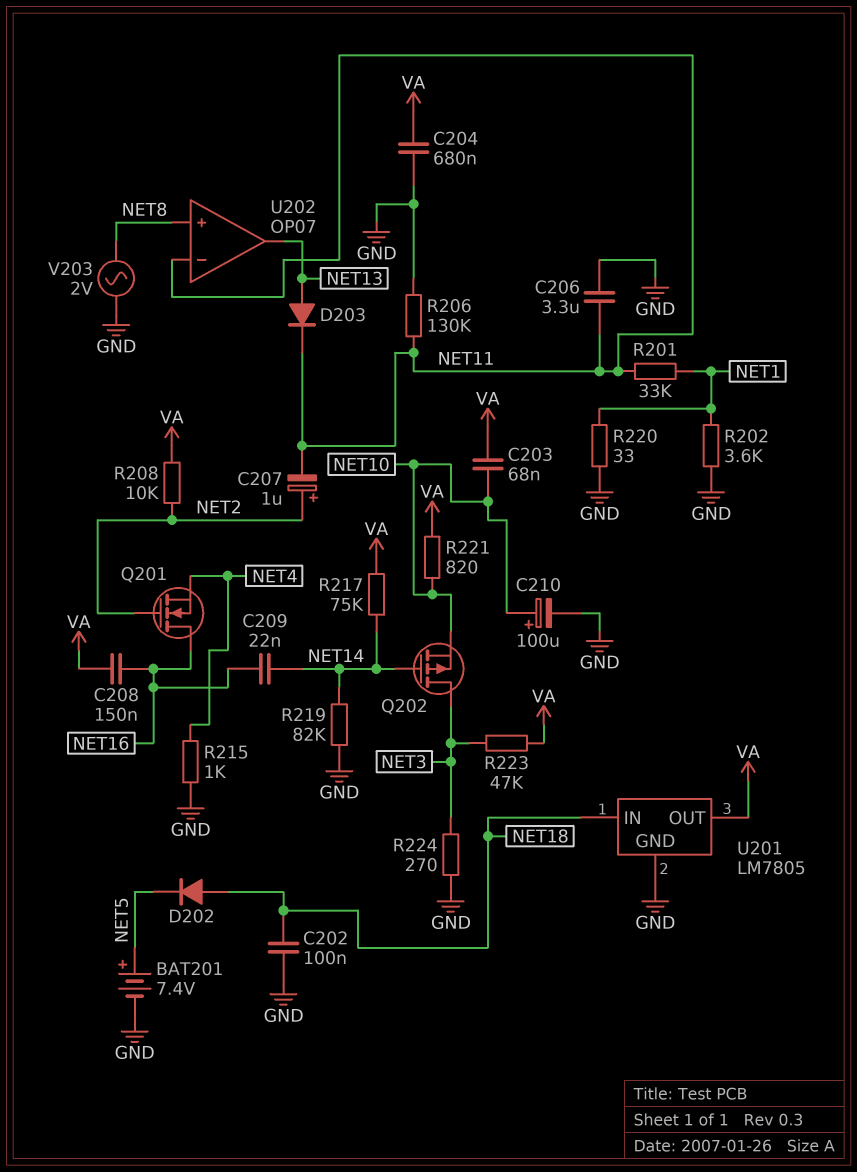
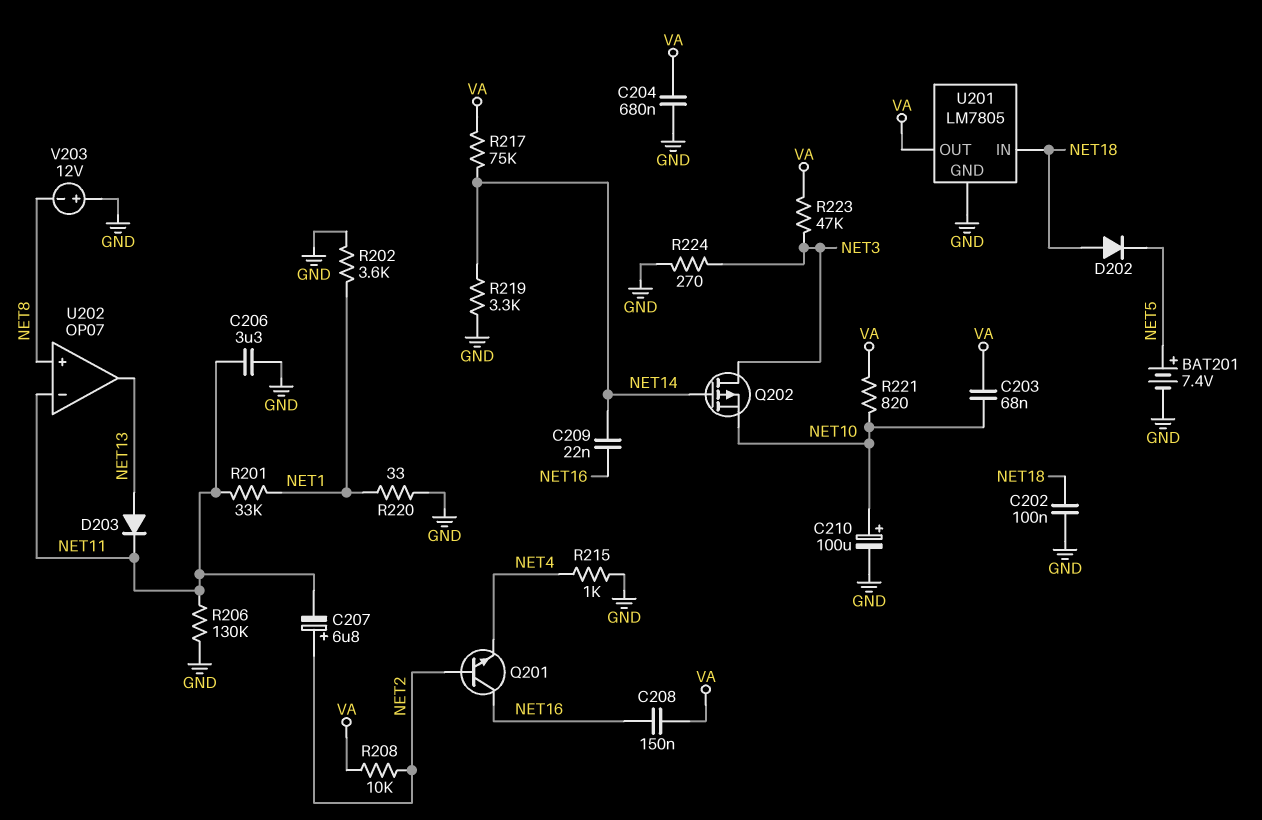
C207: 1uF (plus NET2, minus NET11) -> 6.8uF (plus NET2, minus NET11)
Q201: NMOS (G NET2, D NET16, S NET4) -> NPN (B NET2, C NET16, E NET4)
R219: 82k (GND, NET14) -> 3.3k (GND, NET14)
V203: AC 2V (GND, NET8) -> 12V (plus GND, minus NET8)

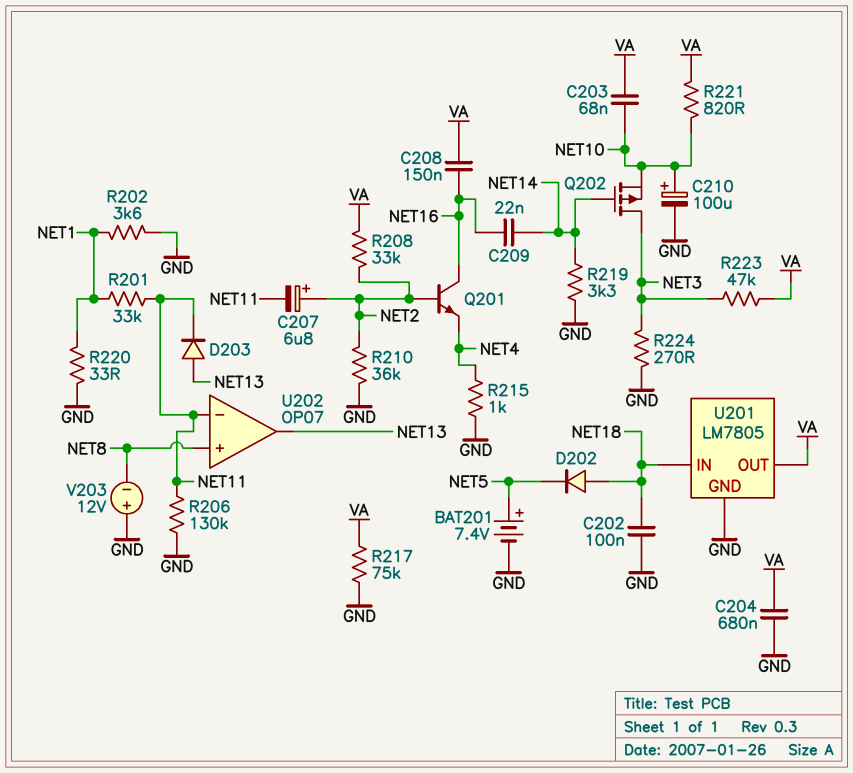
C206: 3.3uF (GND, NET11) -> none
R208: 10k (NET2, VA) -> 33k (NET2, VA)
R210: none -> 36k (GND, NET2)
R217: 75k (NET14, VA) -> 75k (GND, VA)

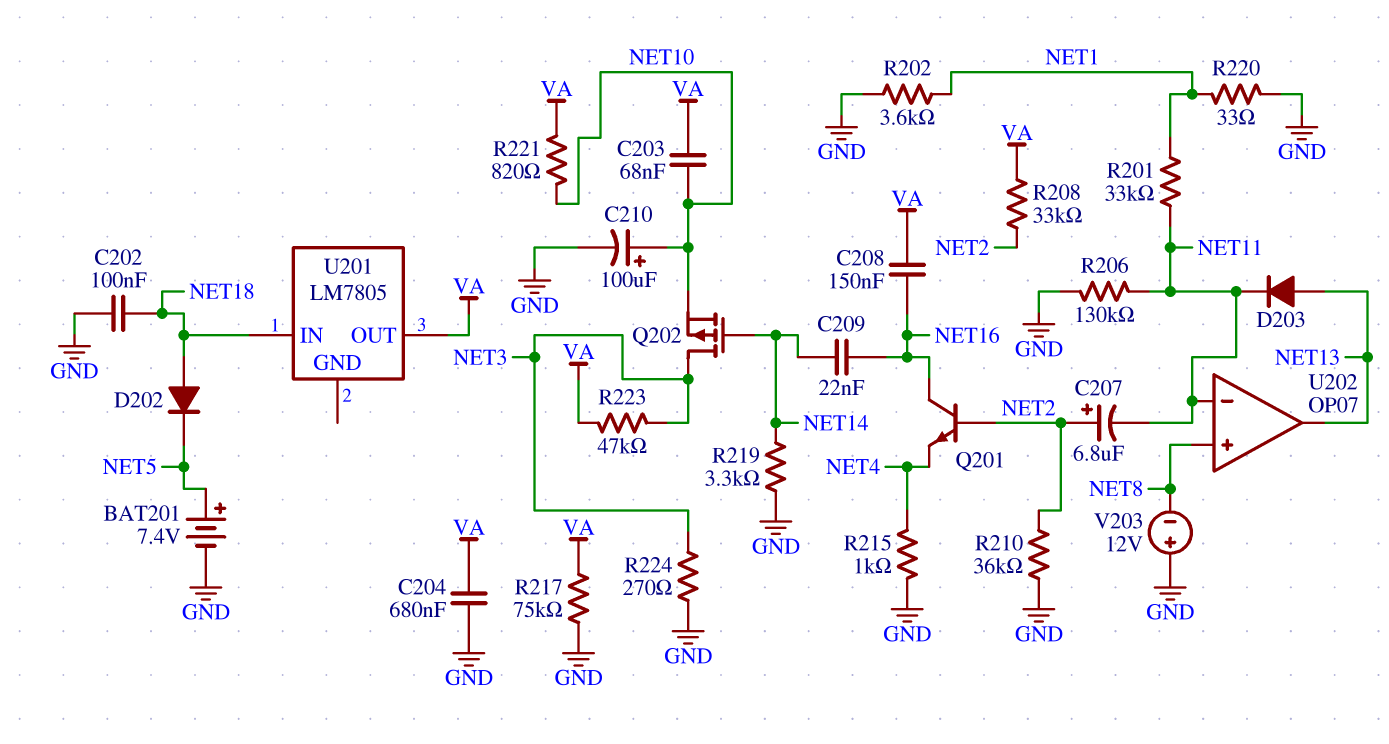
U201 pin GND: GND -> none

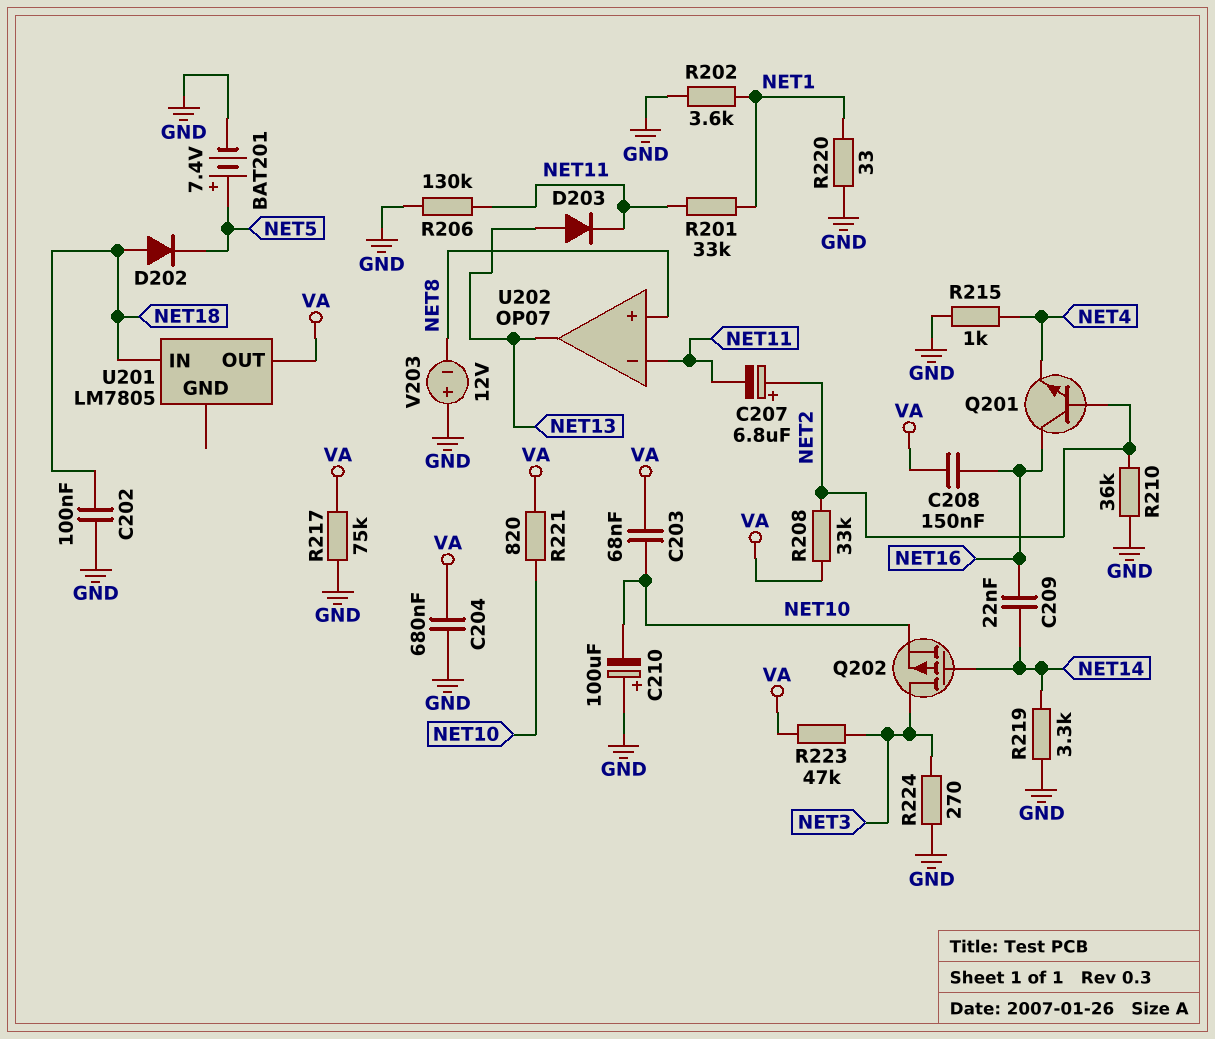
C210: 100uF (plus NET10, minus GND) -> 100uF (plus GND, minus NET10)

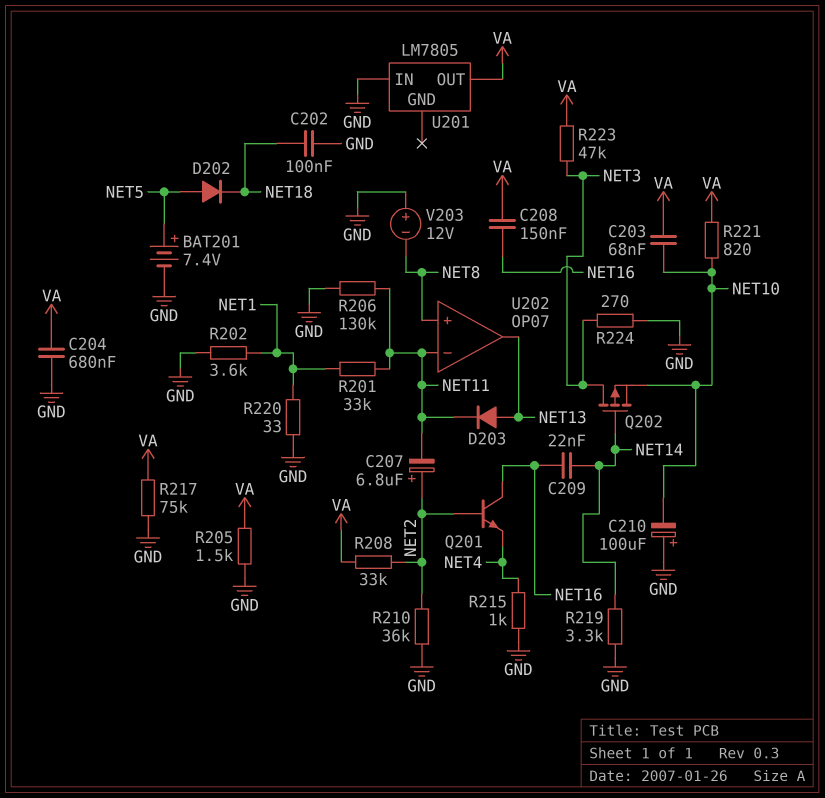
D202: diode (A NET18, K NET5) -> diode (A NET5, K NET18)
R205: none -> 1.5k (GND, VA)
U201 pin IN: NET18 -> GND

